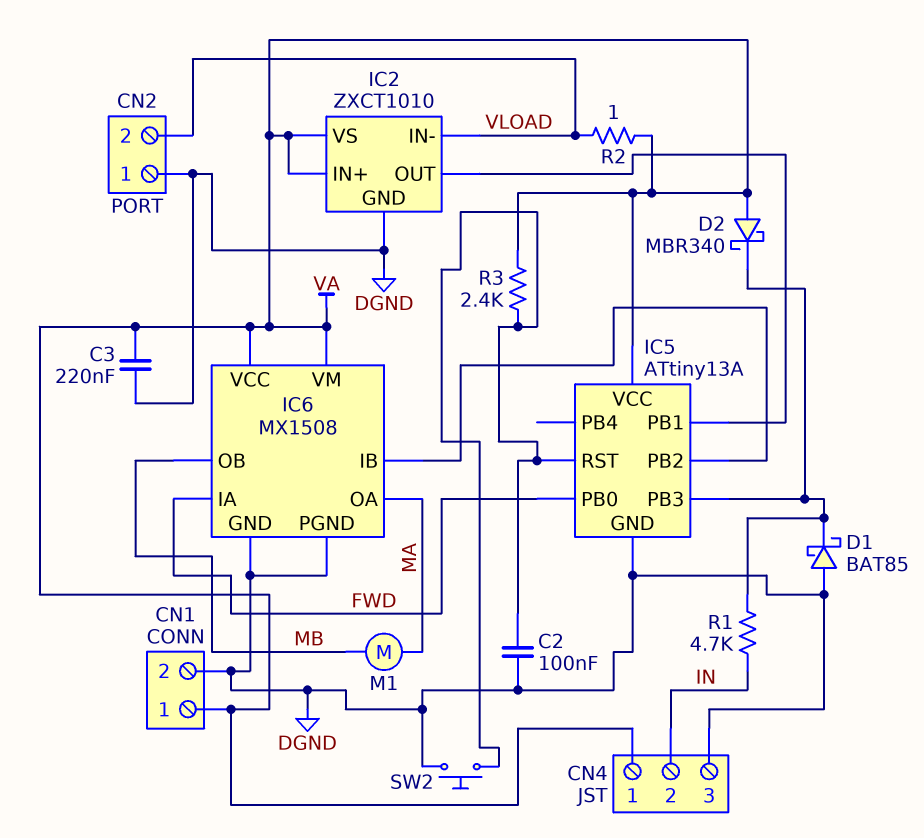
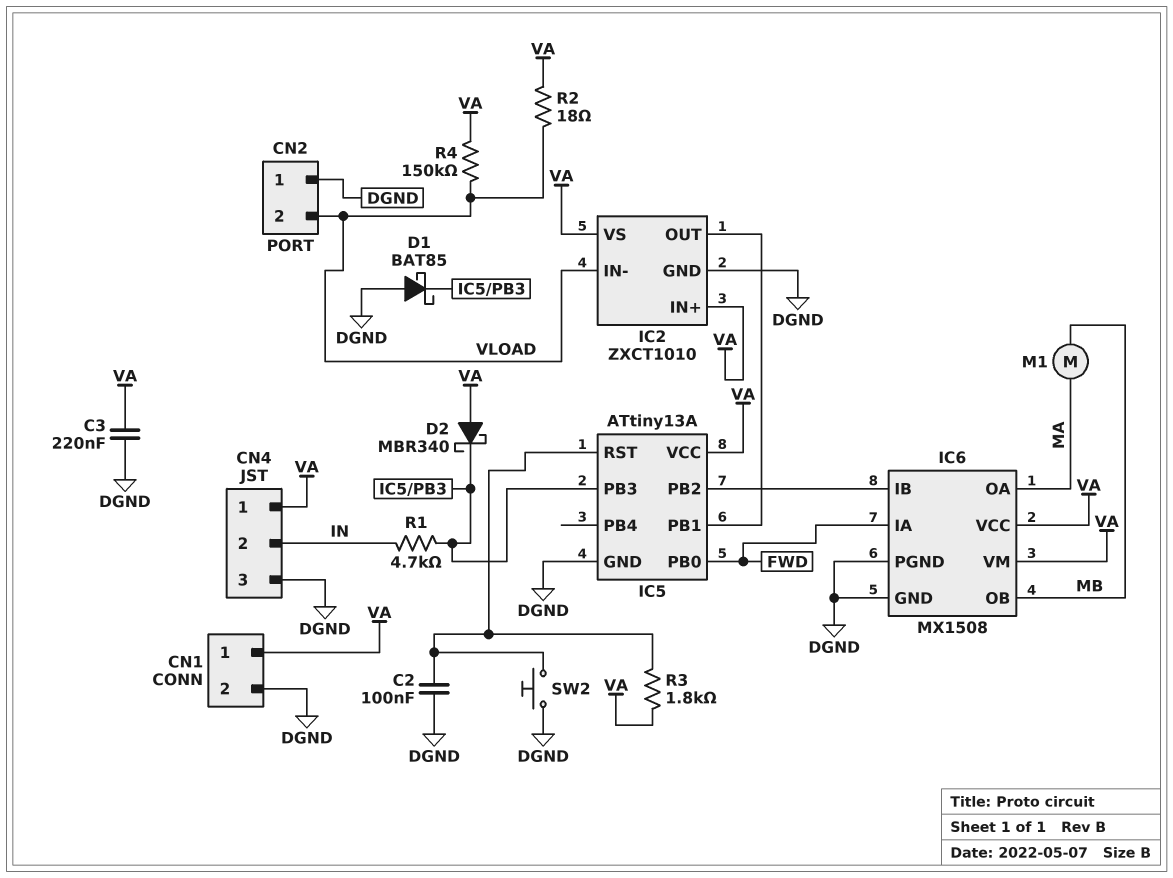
R2: 1 (VA, VLOAD) -> 18 (VA, VLOAD)
R3: 2.4k (IC5/RST, VA) -> 1.8k (IC5/RST, VA)
R4: none -> 150k (VA, VLOAD)

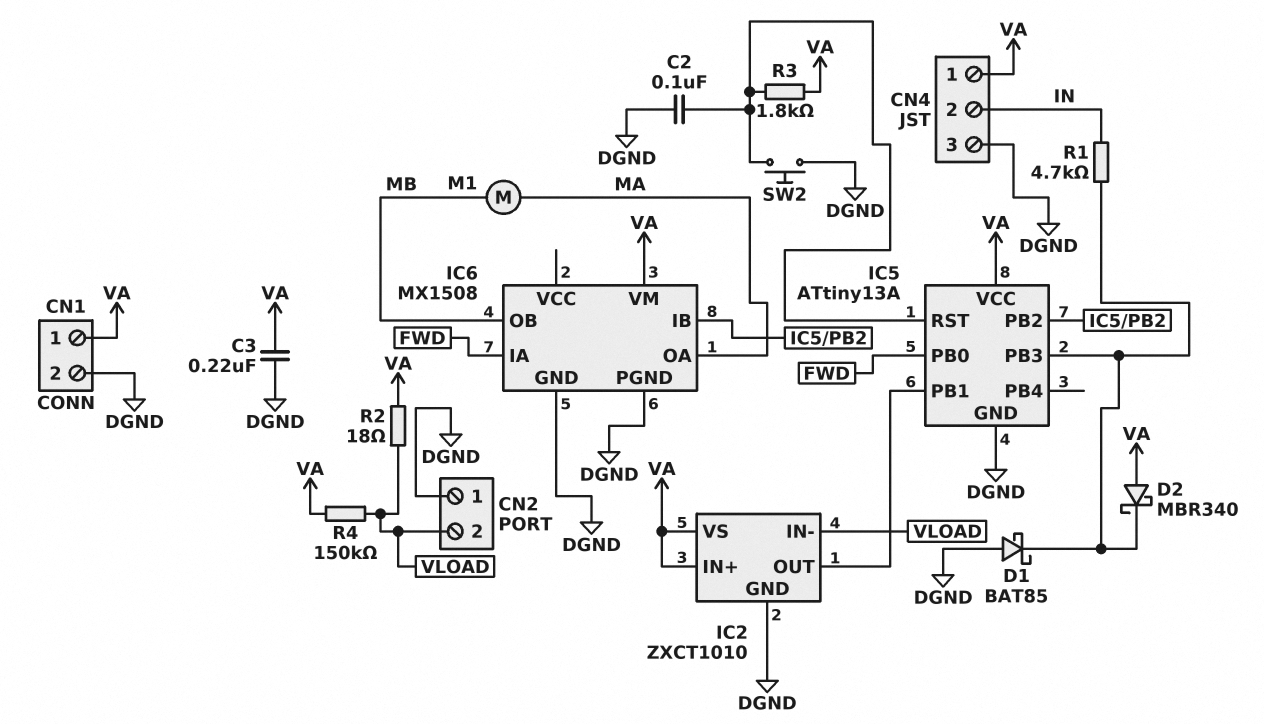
IC6 pin VCC: VA -> none

